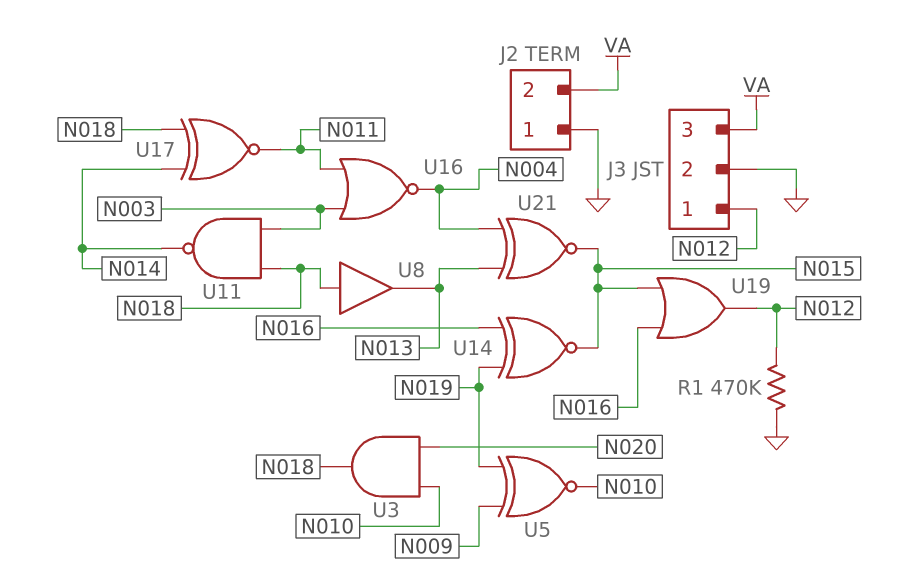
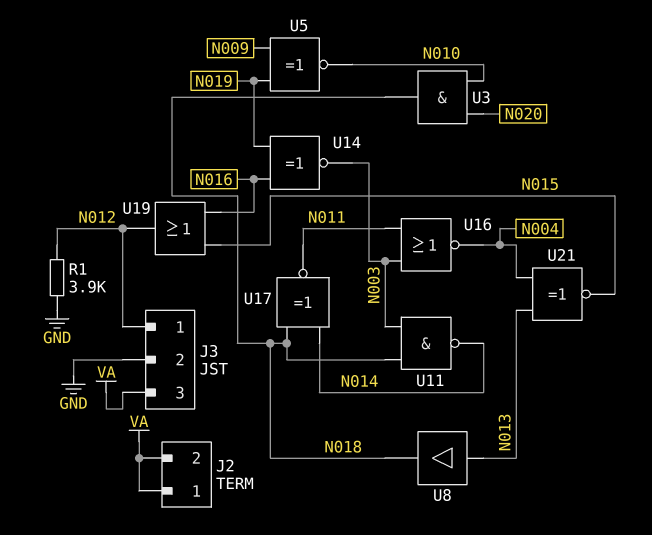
J2 pin 1: GND -> VA
R1: 470k (GND, N012) -> 3.9k (GND, N012)
U8: buffer (in N018, out N013) -> buffer (in N013, out N018)
U14: XNOR (in N016, in N019, out N015) -> XNOR (in N016, in N019, out N003)

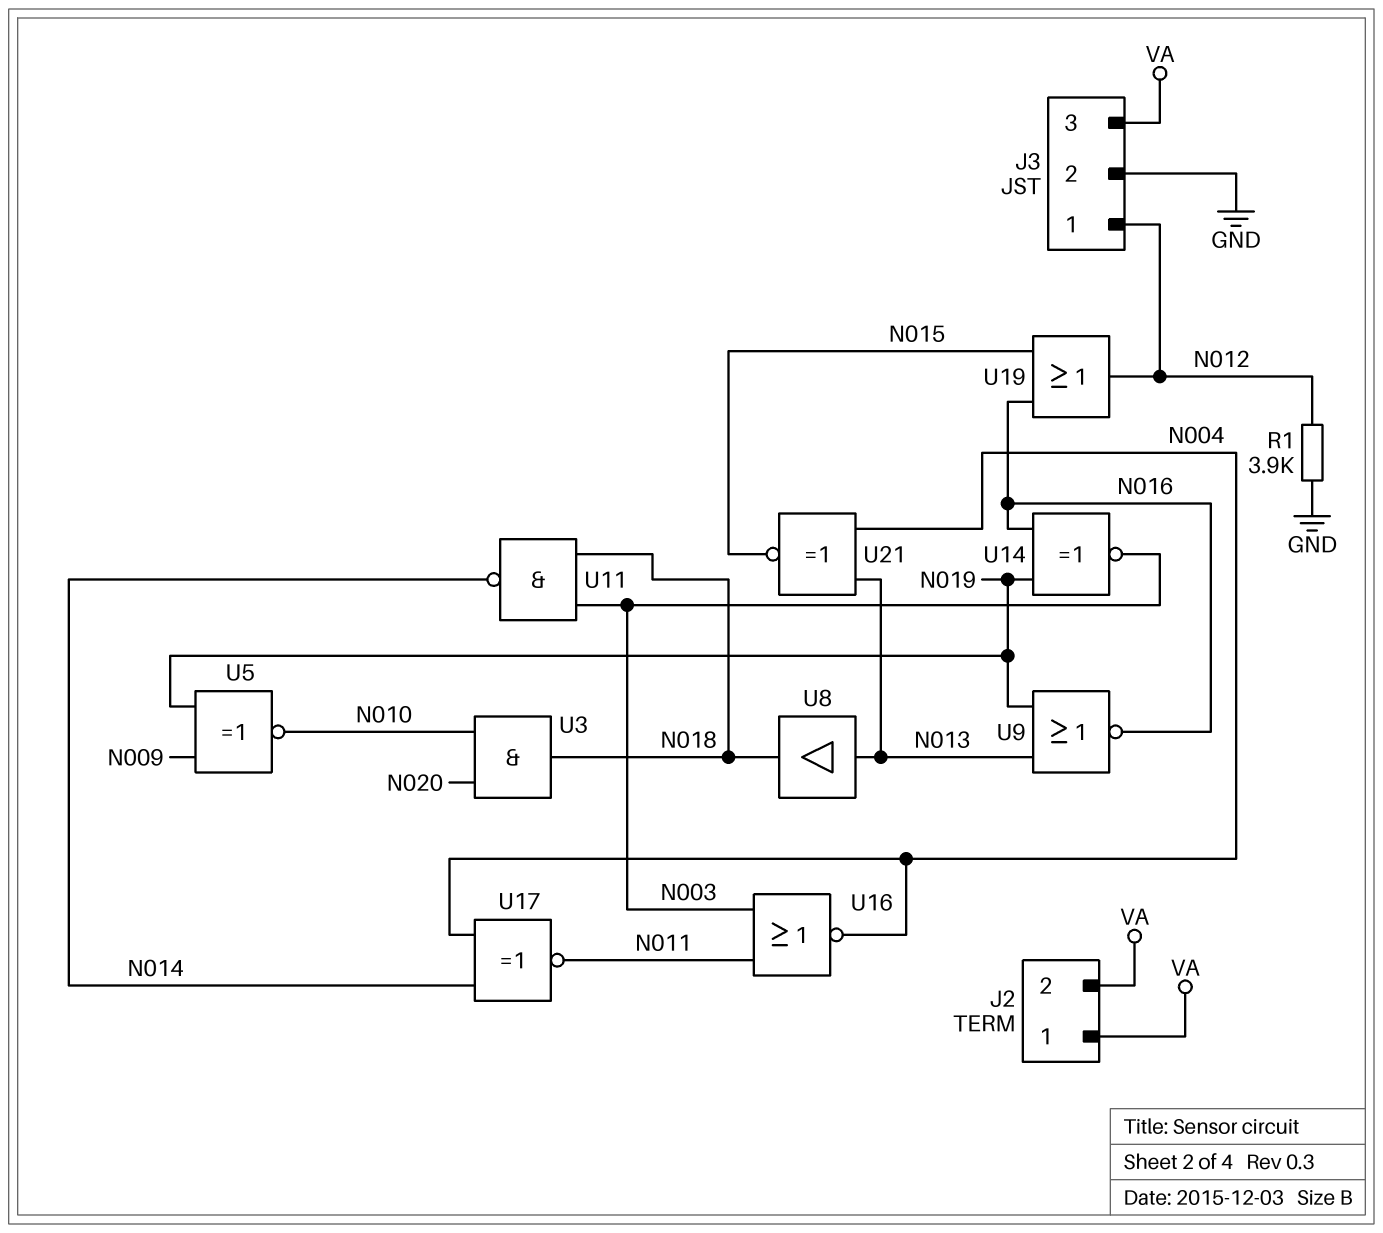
U9: none -> NOR (in N013, in N019, out N016)
U17: XNOR (in N014, in N018, out N011) -> XNOR (in N004, in N014, out N011)

